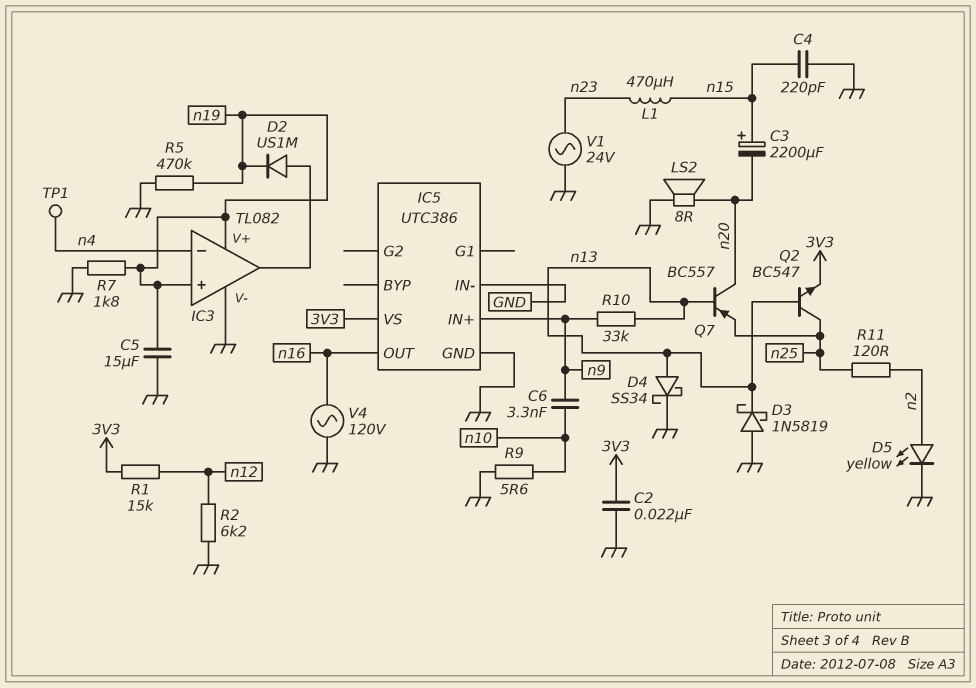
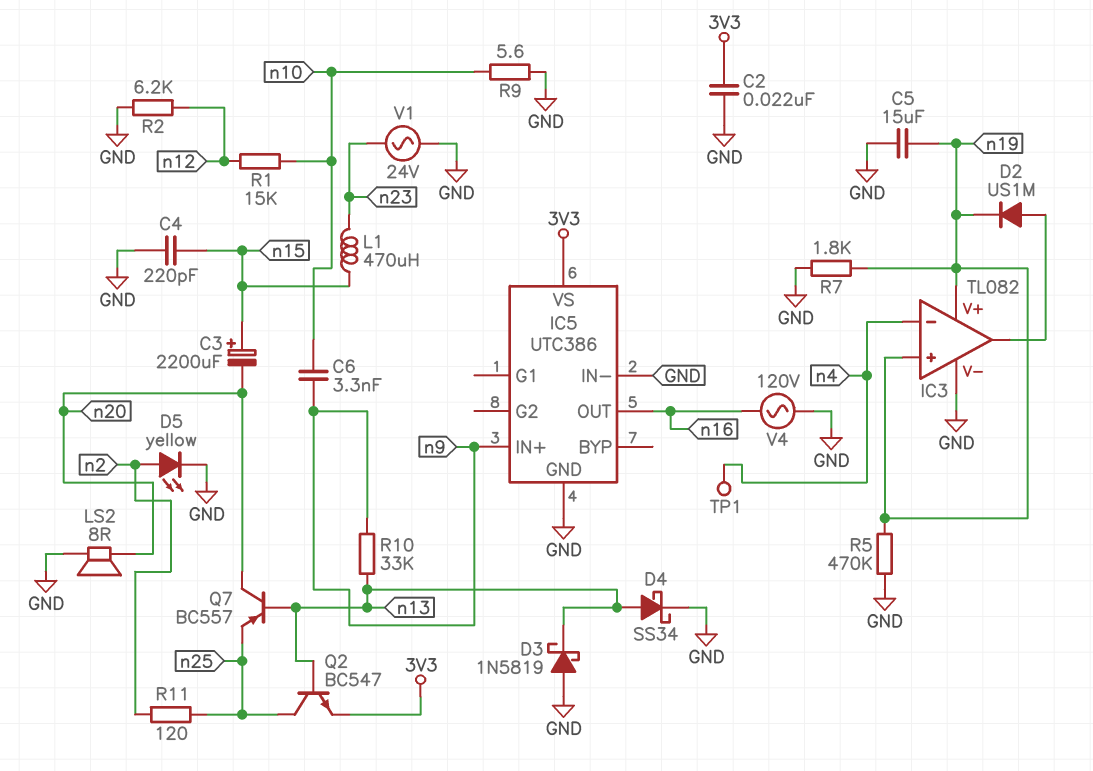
R1: 15k (3V3, n12) -> 15k (n10, n12)

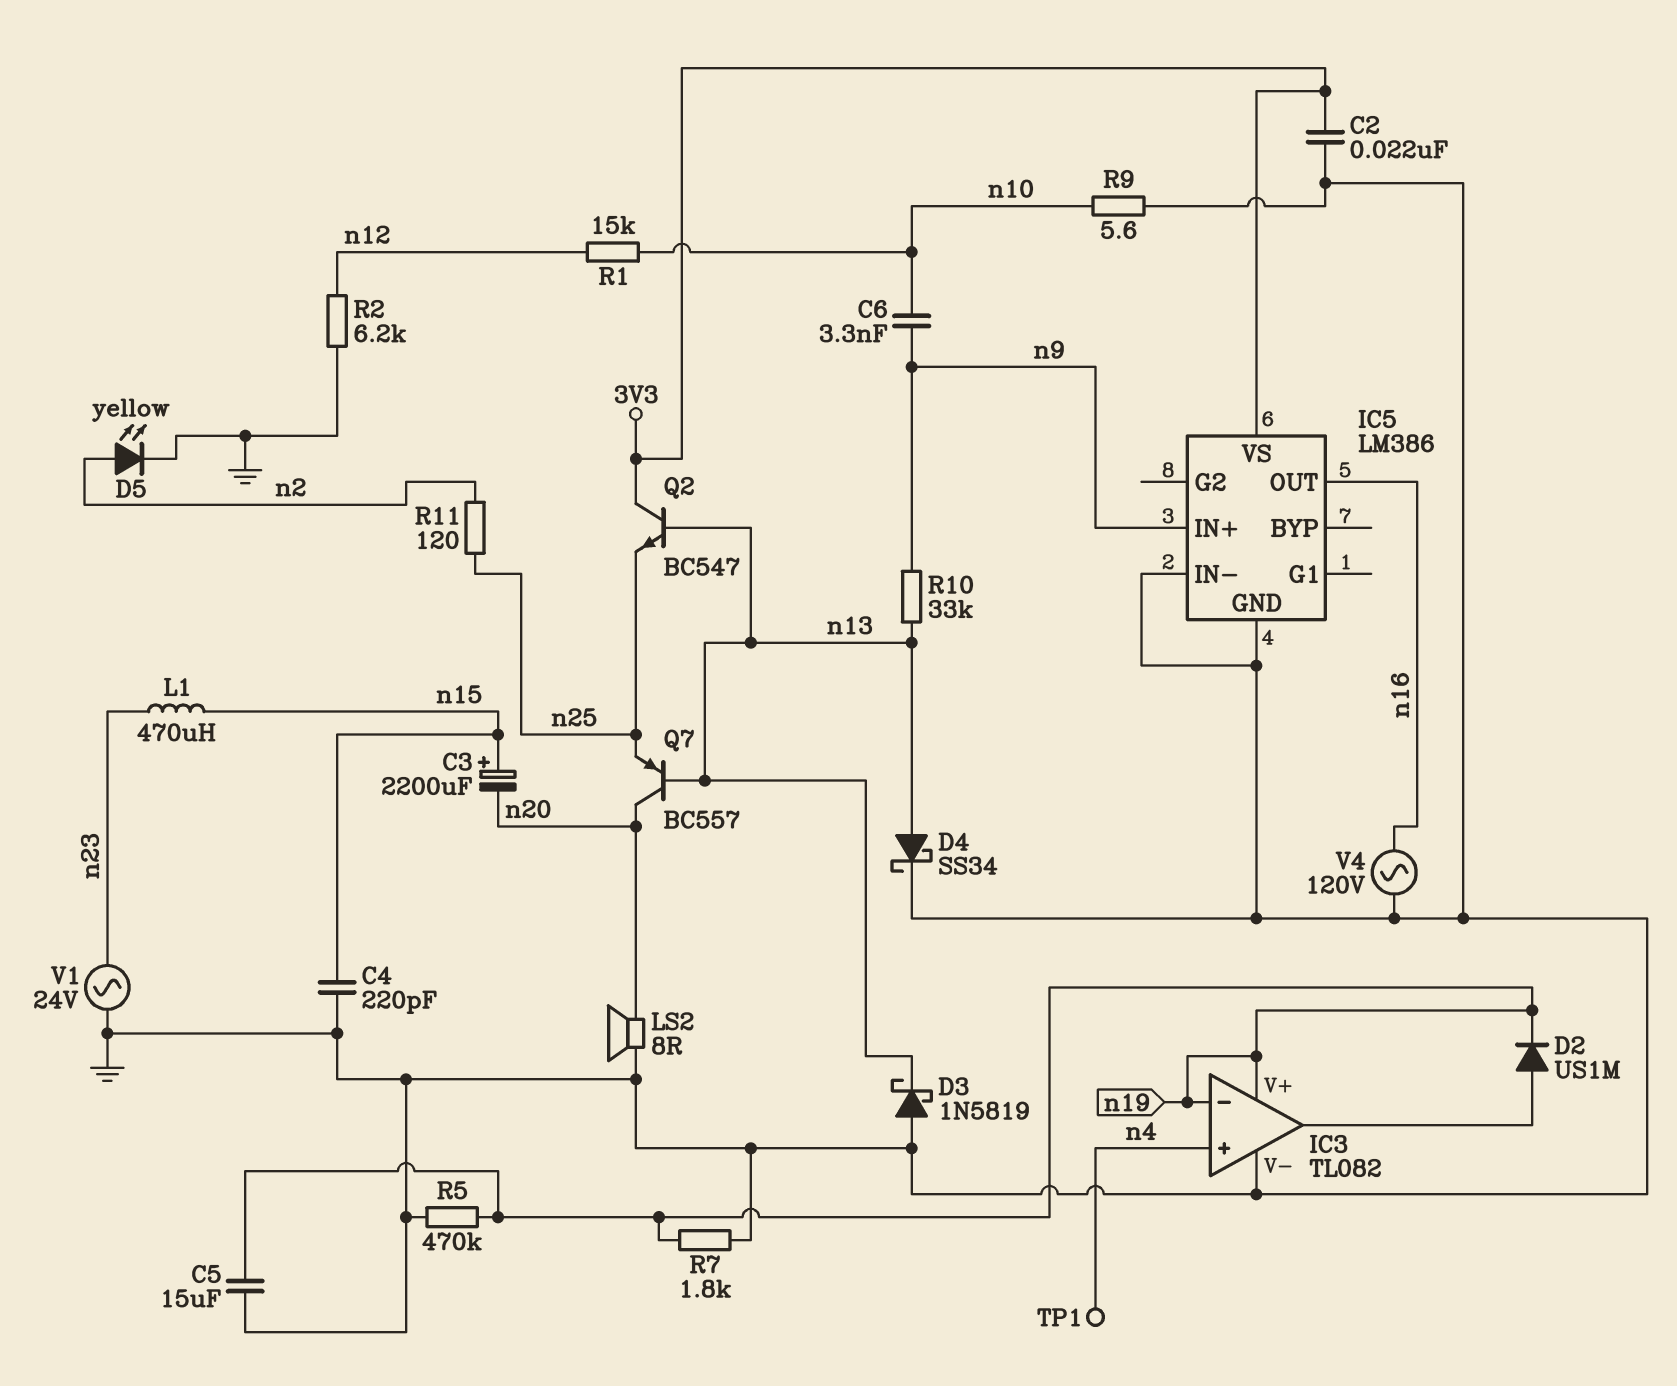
IC3 pin in+: n19 -> n4
IC3 pin in-: n4 -> n19
IC5: UTC386 -> LM386
Q2: NPN BC547 (B n13, C n25, E 3V3) -> NPN BC547 (B n13, C 3V3, E n25)

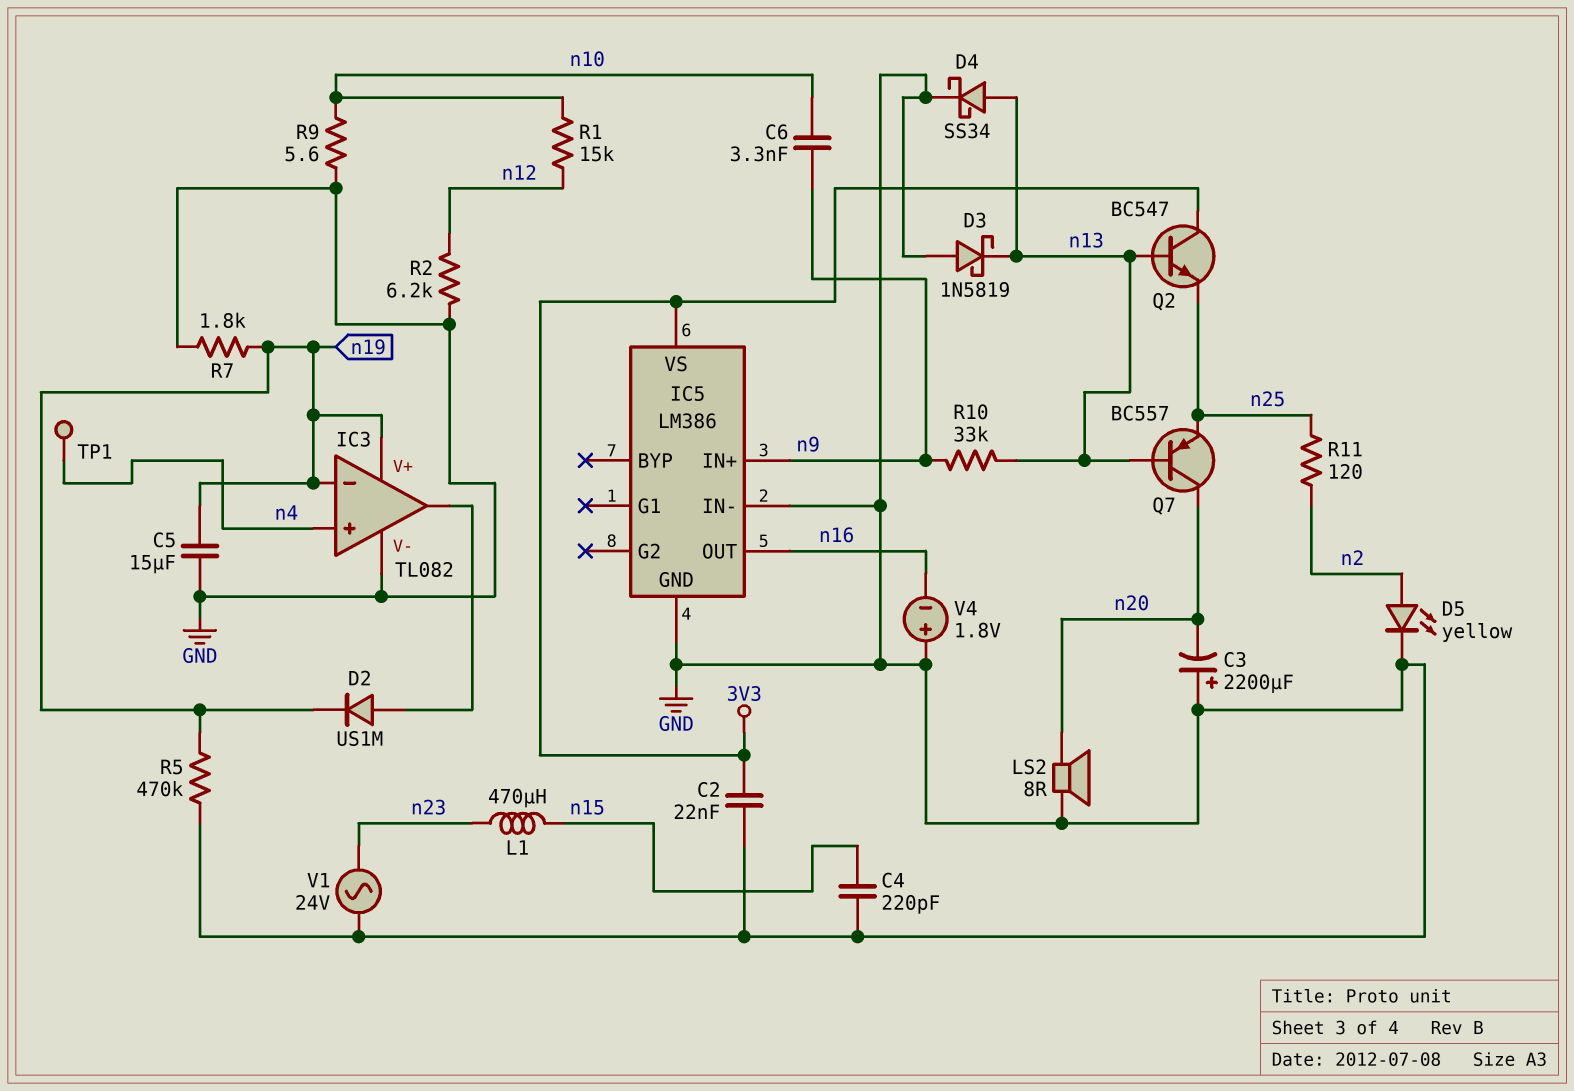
C3: 2200uF (plus n15, minus n20) -> 2200uF (plus GND, minus n20)
V4: AC 120V (GND, n16) -> 1.8V (plus GND, minus n16)

